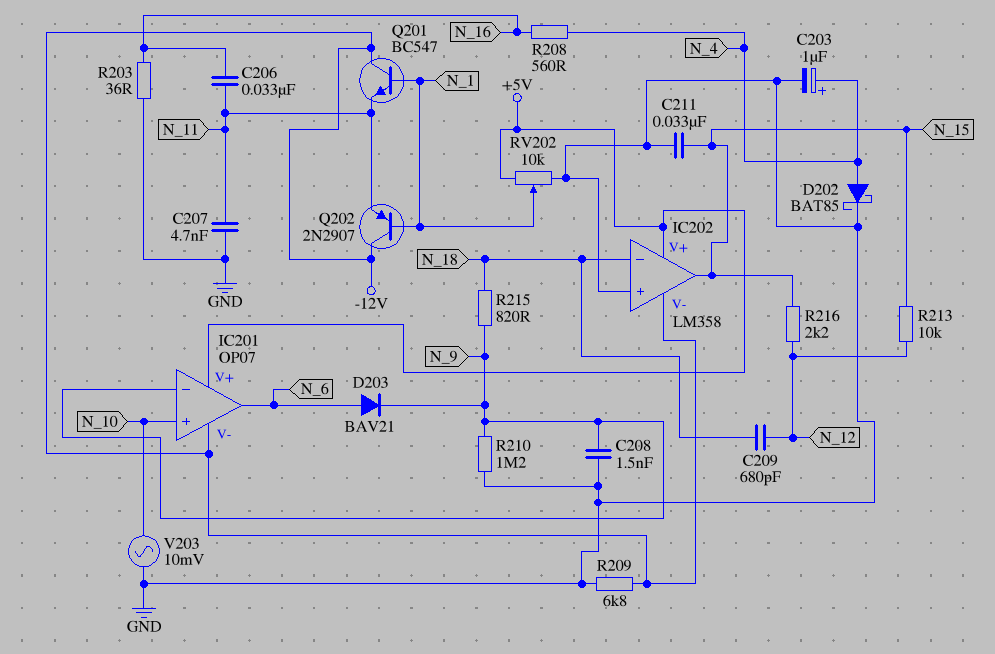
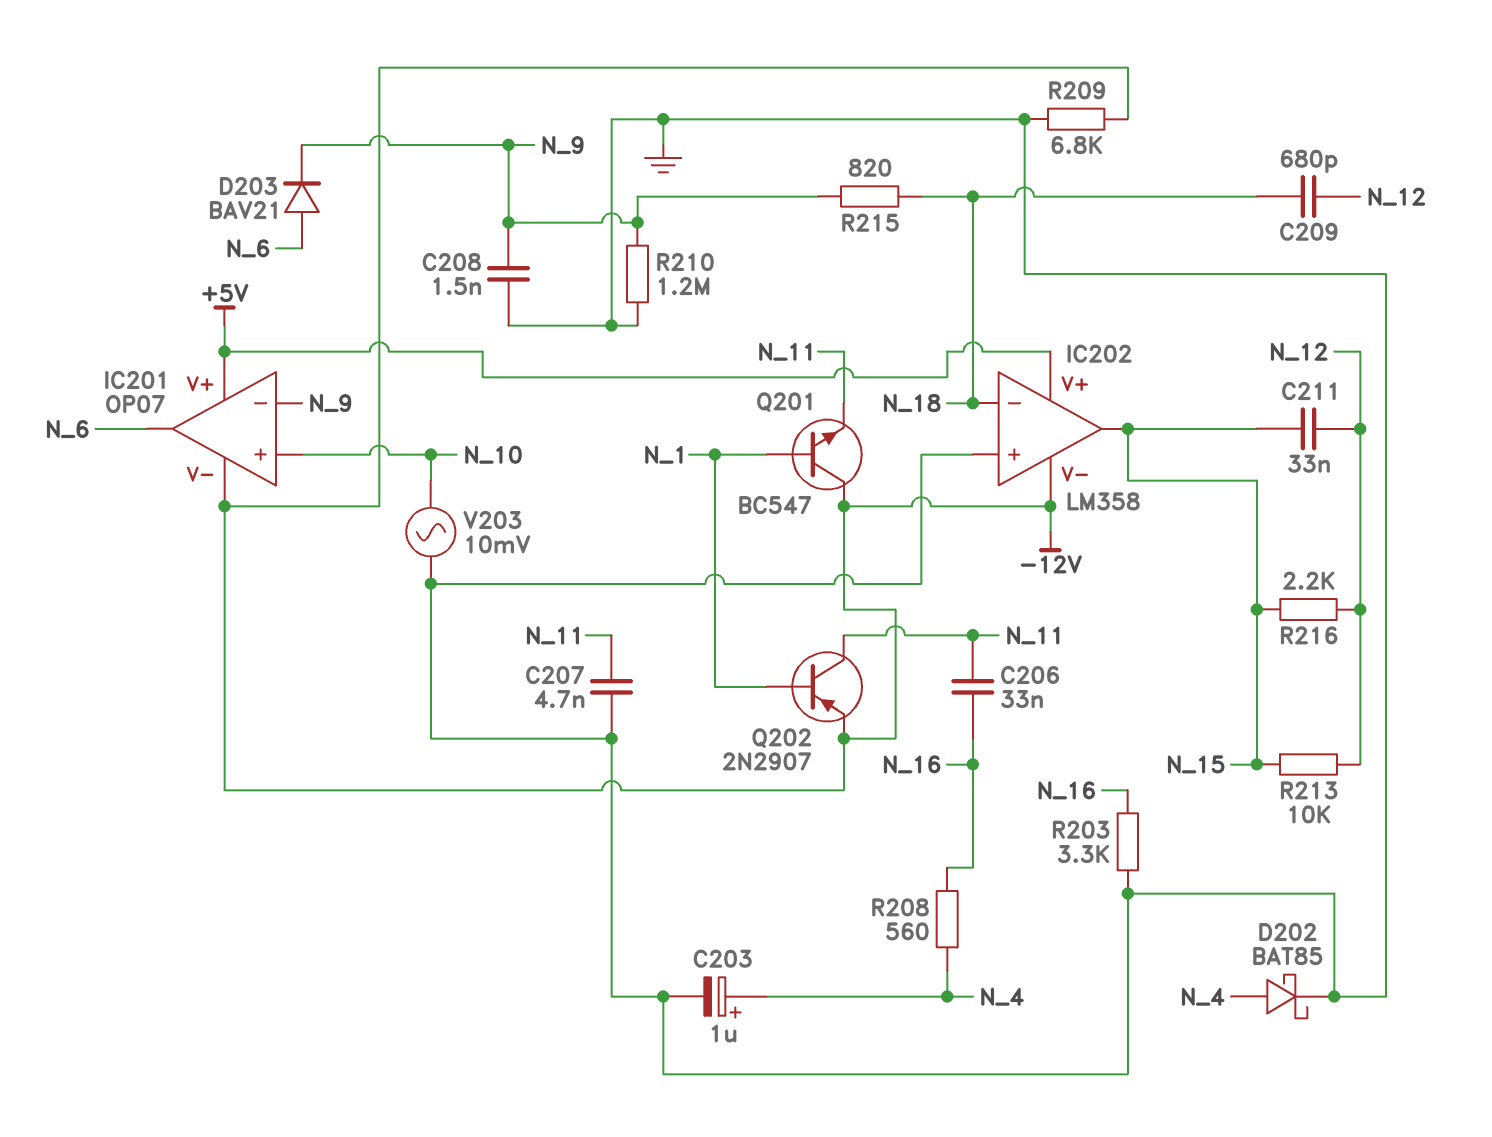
C211: 33nF (GND, N_15) -> 33nF (N_12, N_15)
Q202: PNP 2N2907 (B N_1, C -12V, E N_11) -> PNP 2N2907 (B N_1, C N_11, E -12V)
R203: 36 (GND, N_16) -> 3.3k (GND, N_16)
RV202: 10k (+5V, GND, wiper N_1) -> none

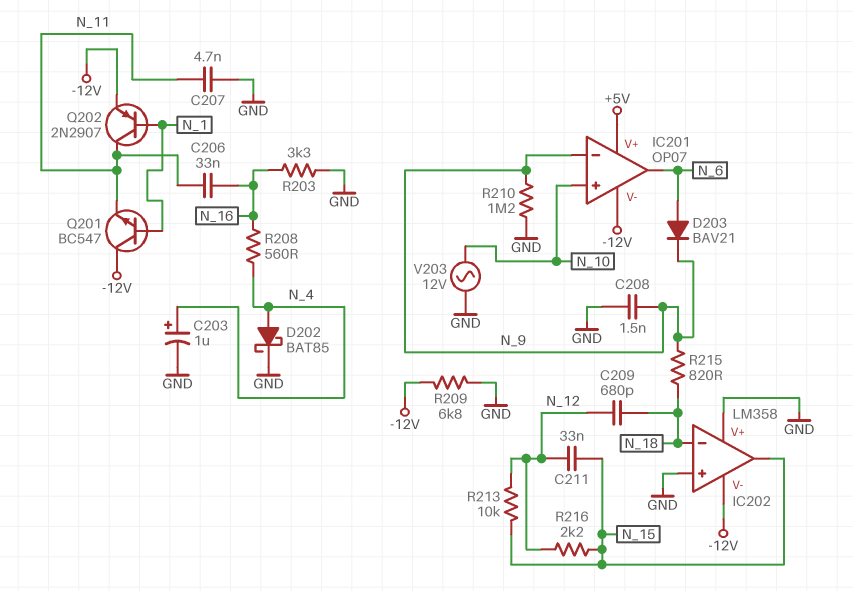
IC202 pin V+: +5V -> GND
V203: AC 10mV (GND, N_10) -> AC 12V (GND, N_10)

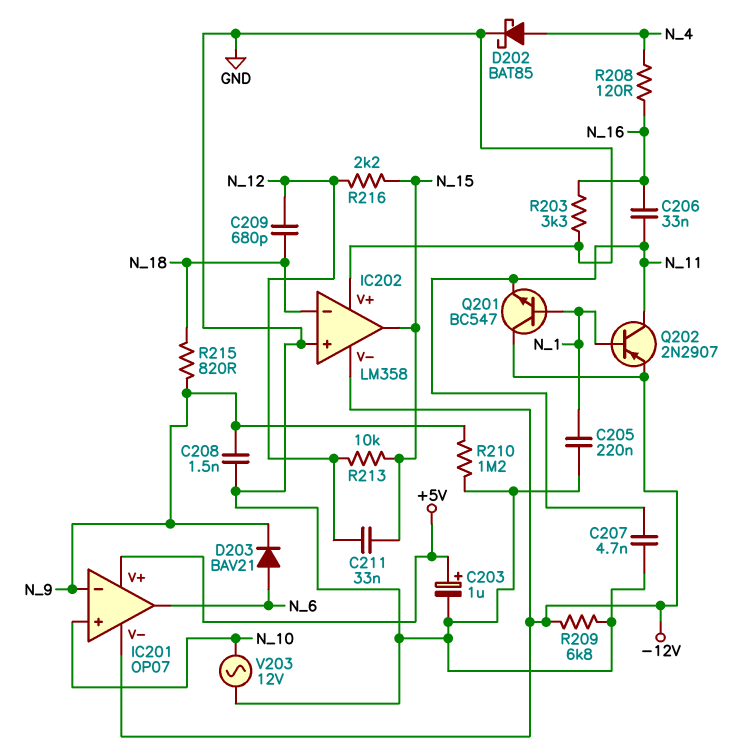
C203: 1uF (plus N_4, minus GND) -> 1uF (plus +5V, minus GND)
C205: none -> 220nF (GND, N_1)
R208: 560 (N_4, N_16) -> 120 (N_4, N_16)

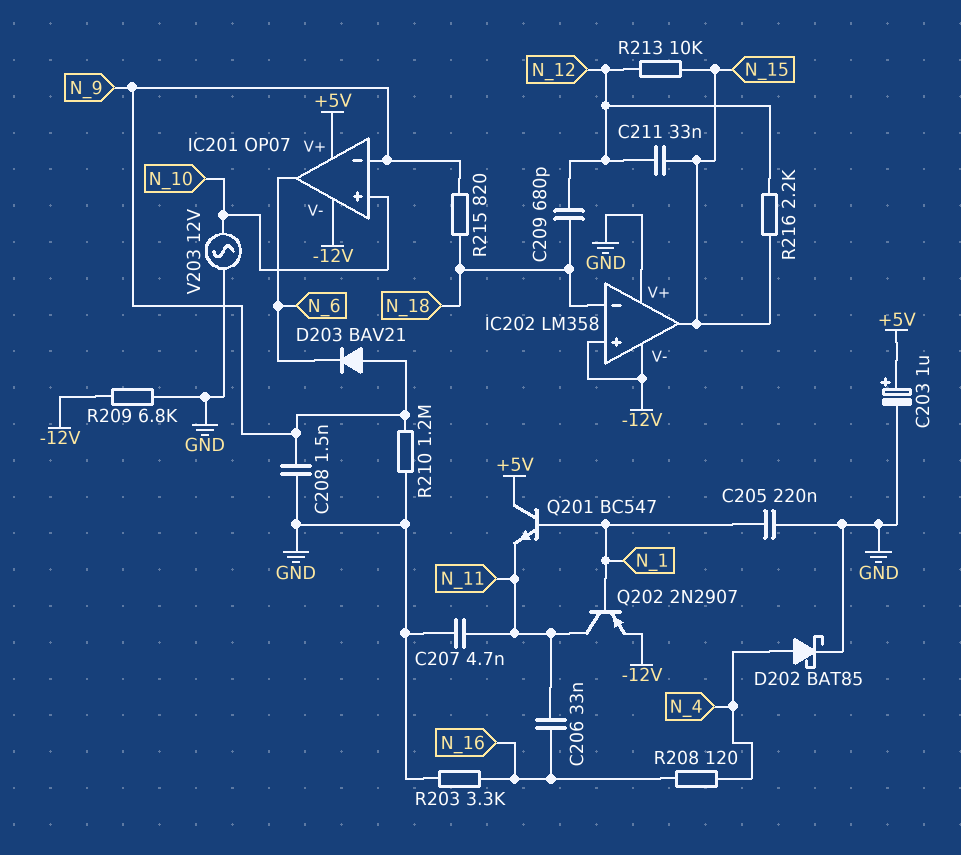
D203: diode BAV21 (A N_6, K N_9) -> diode BAV21 (A N_9, K N_6)
IC202 pin in+: GND -> -12V
Q201: NPN BC547 (B N_1, C -12V, E N_11) -> NPN BC547 (B N_1, C +5V, E N_11)

